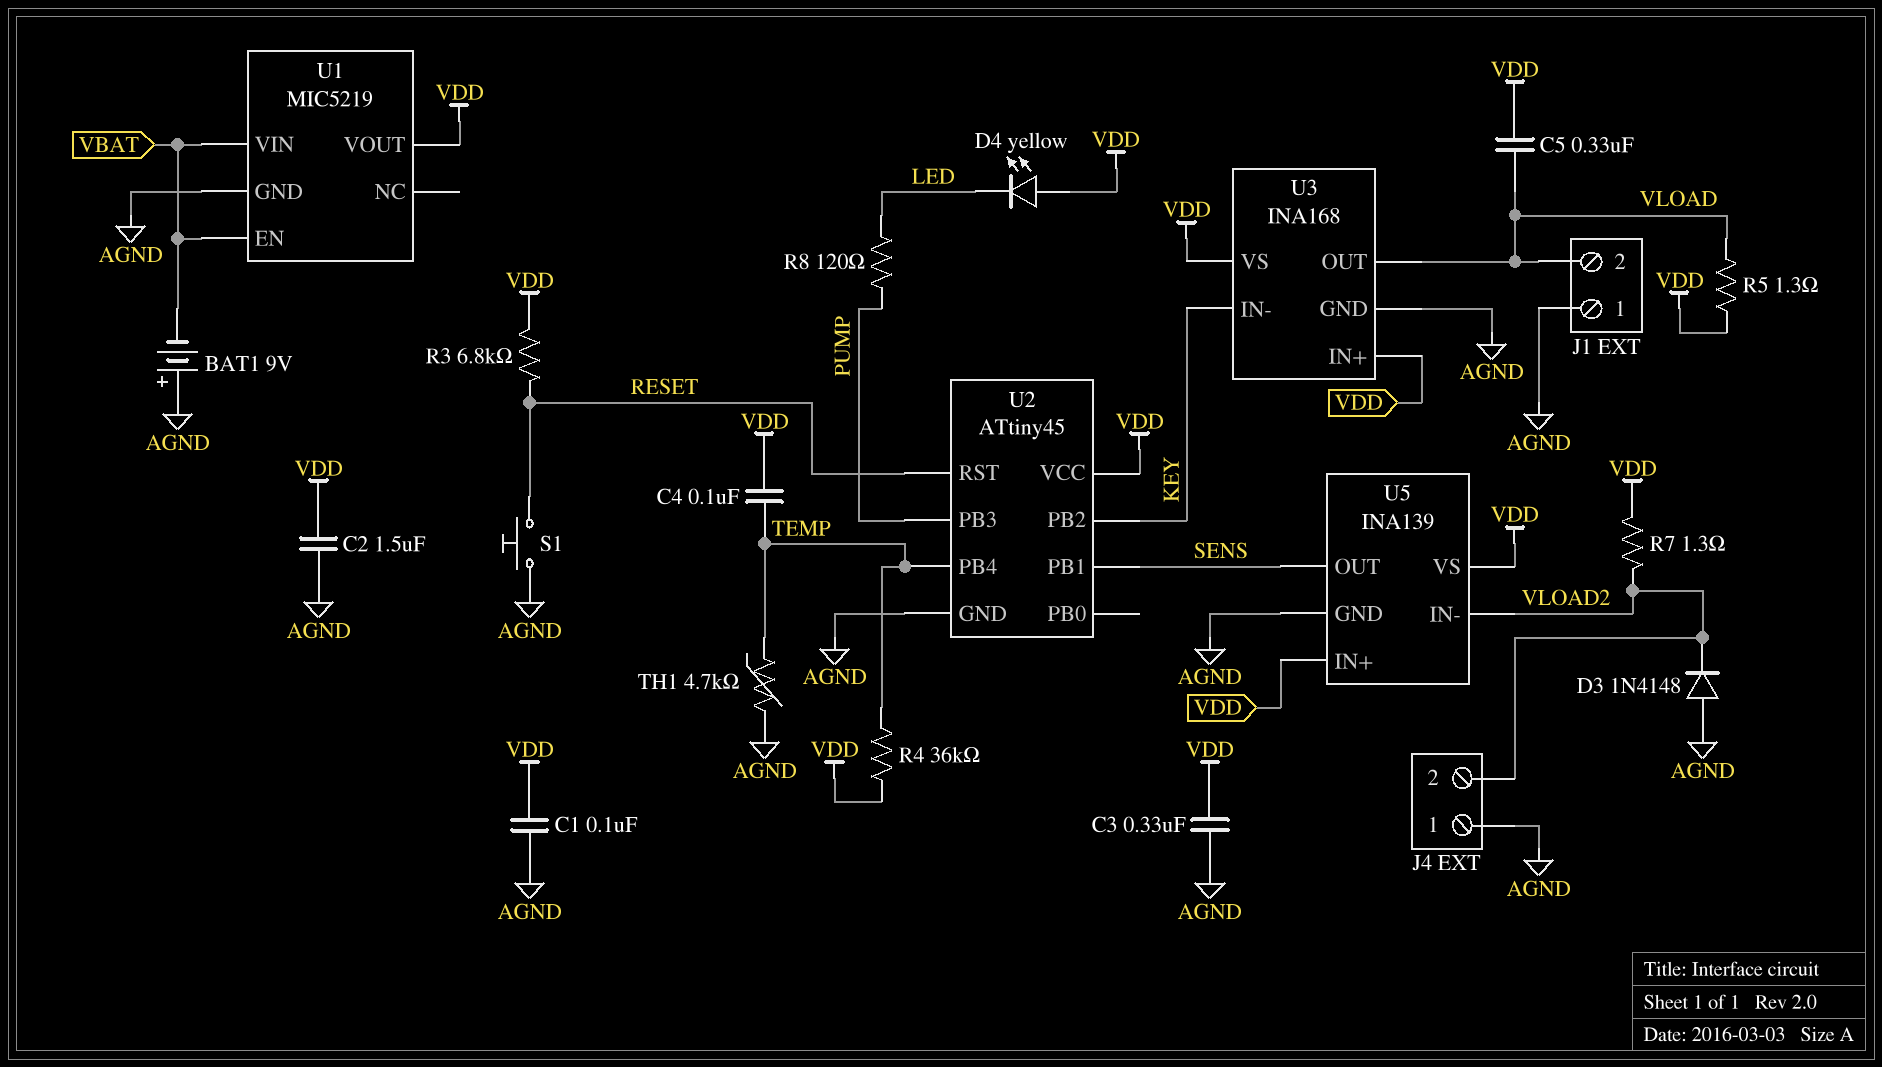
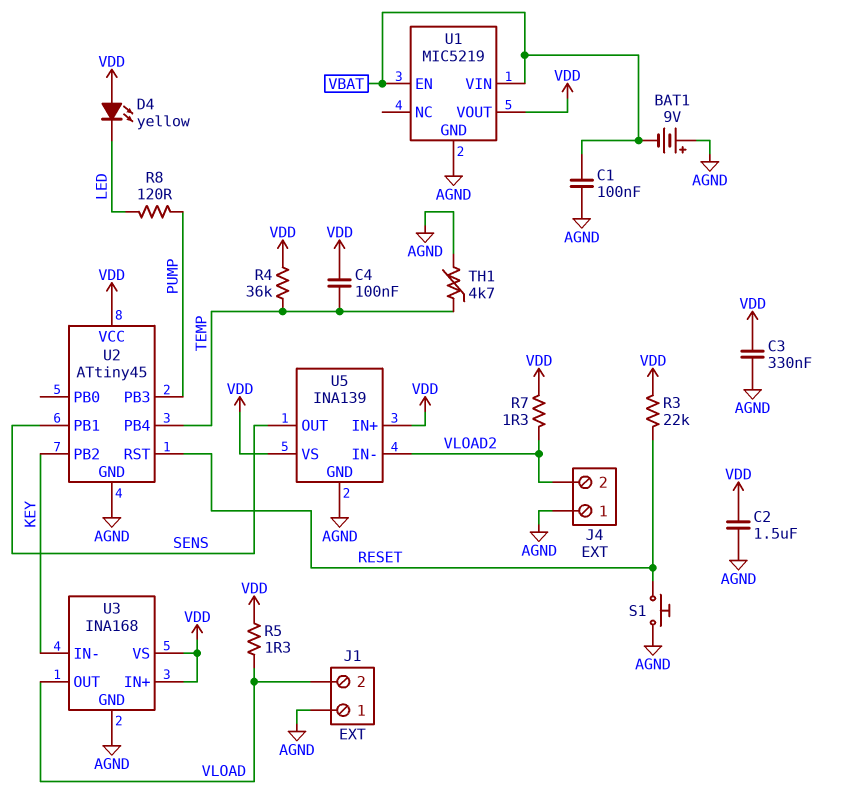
C1: 100nF (AGND, VDD) -> 100nF (AGND, VBAT)
C5: 330nF (VDD, VLOAD) -> none
D3: diode 1N4148 (A AGND, K VLOAD2) -> none
R3: 6.8k (RESET, VDD) -> 22k (RESET, VDD)

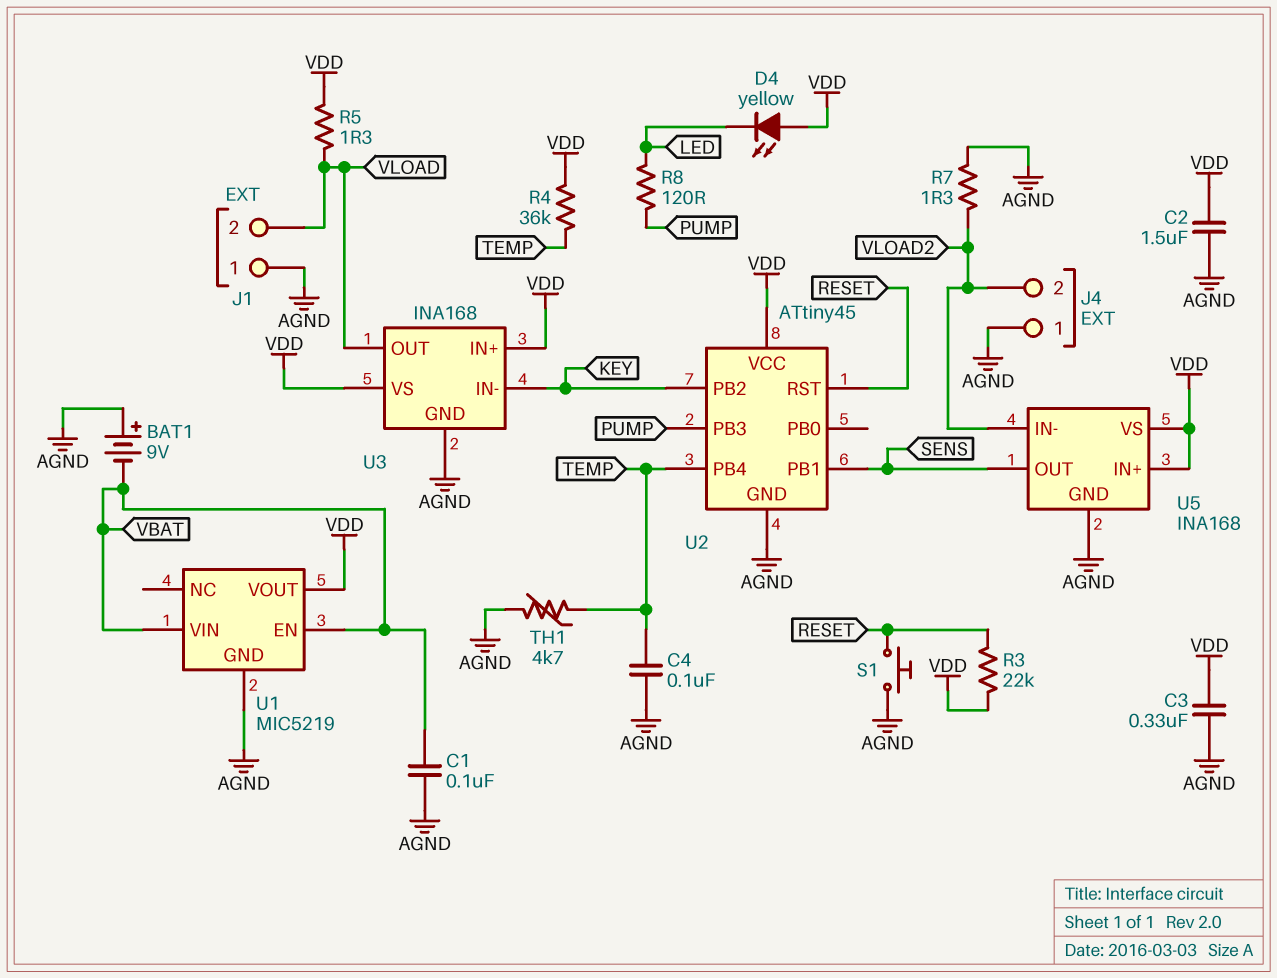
C4: 100nF (TEMP, VDD) -> 100nF (AGND, TEMP)
R7: 1.3 (VDD, VLOAD2) -> 1.3 (AGND, VLOAD2)
U5: INA139 -> INA168

